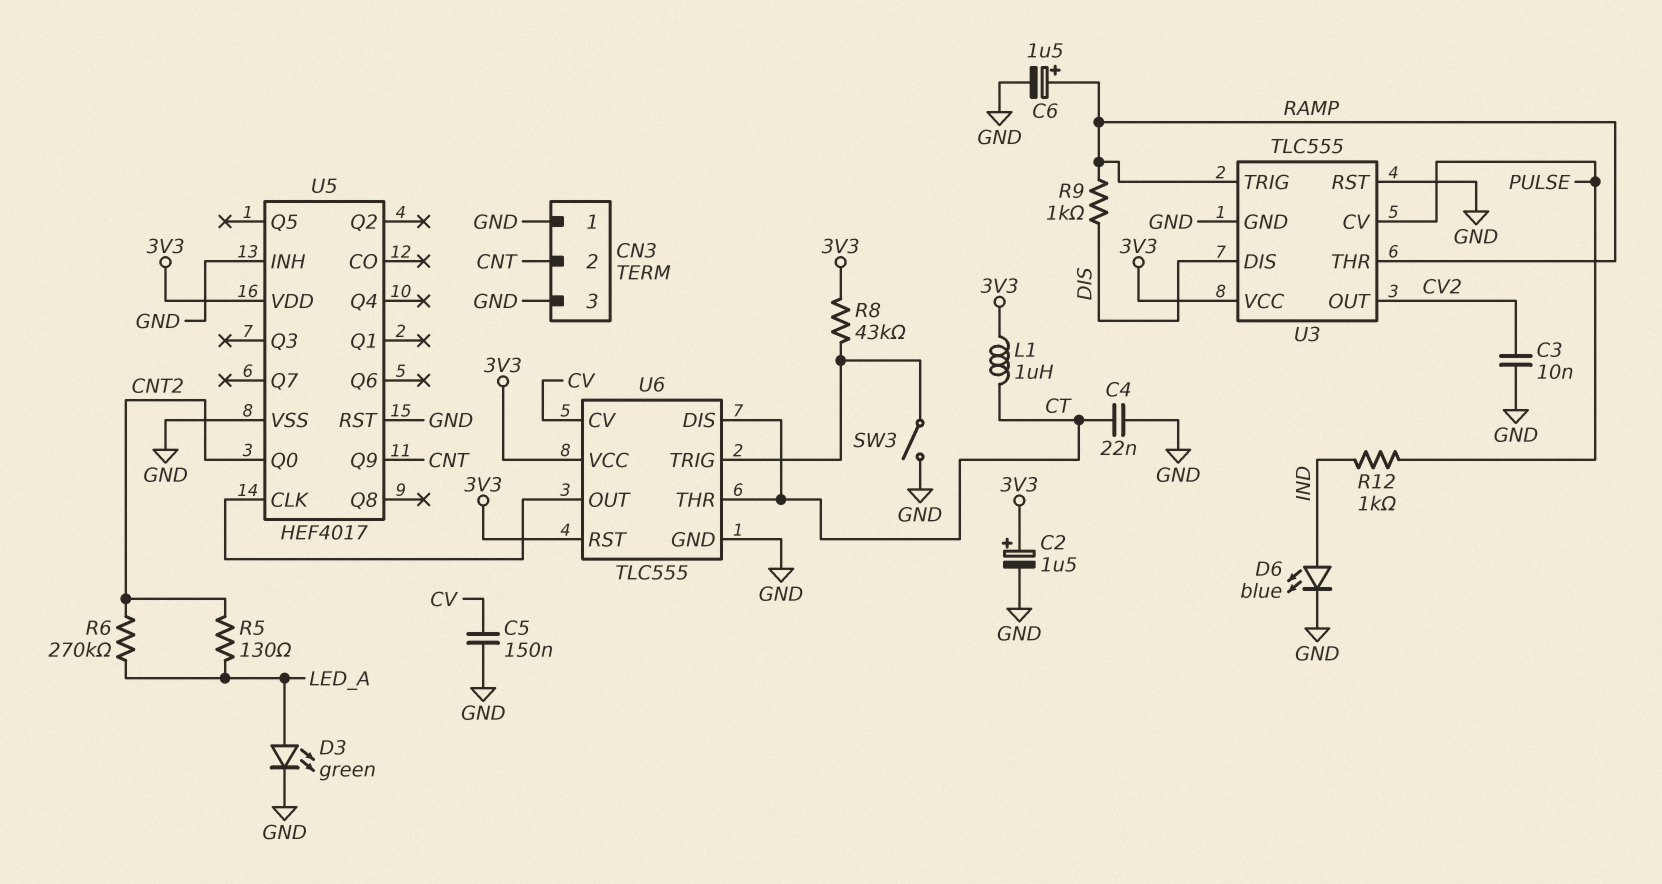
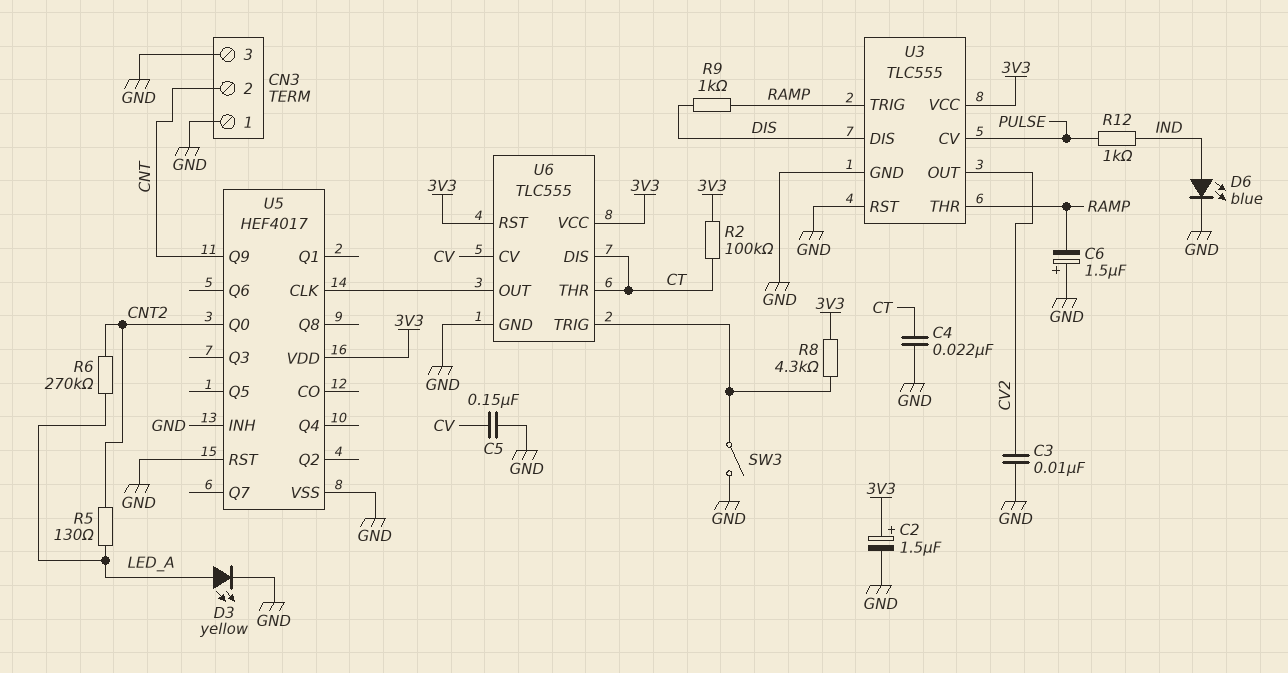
C6: 1.5uF (plus RAMP, minus GND) -> 1.5uF (plus GND, minus RAMP)
D3: LED green (A LED_A, K GND) -> LED yellow (A LED_A, K GND)
L1: 1uH (3V3, CT) -> none
R2: none -> 100k (3V3, CT)
R8: 43k (3V3, U6/TRIG) -> 4.3k (3V3, U6/TRIG)

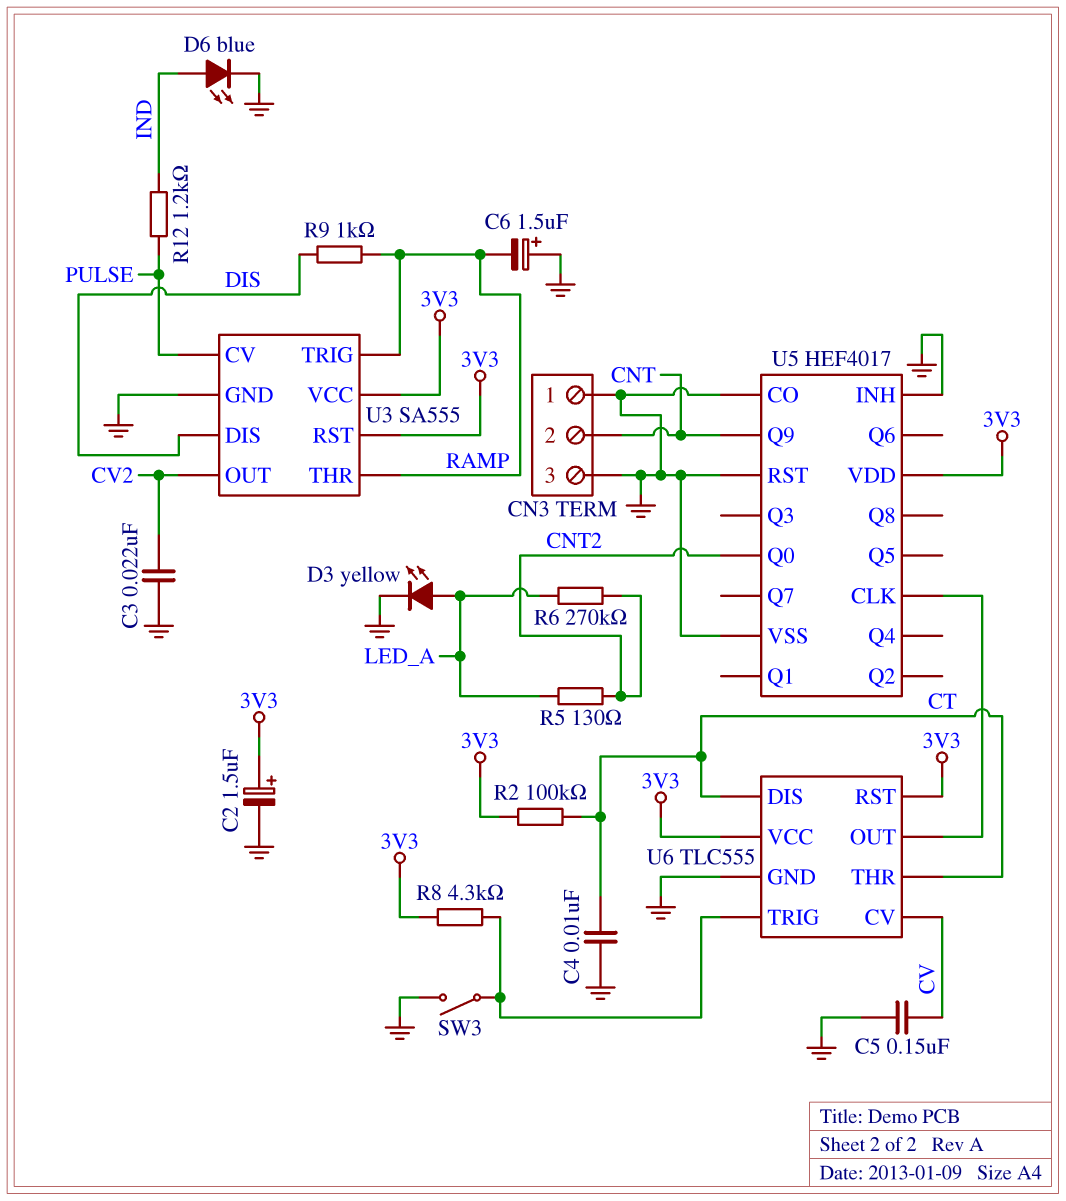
C3: 10nF (CV2, GND) -> 22nF (CV2, GND)
C4: 22nF (CT, GND) -> 10nF (CT, GND)
R12: 1k (IND, PULSE) -> 1.2k (IND, PULSE)
U3: TLC555 -> SA555
U3 pin RST: GND -> 3V3
U5 pin CO: none -> GND

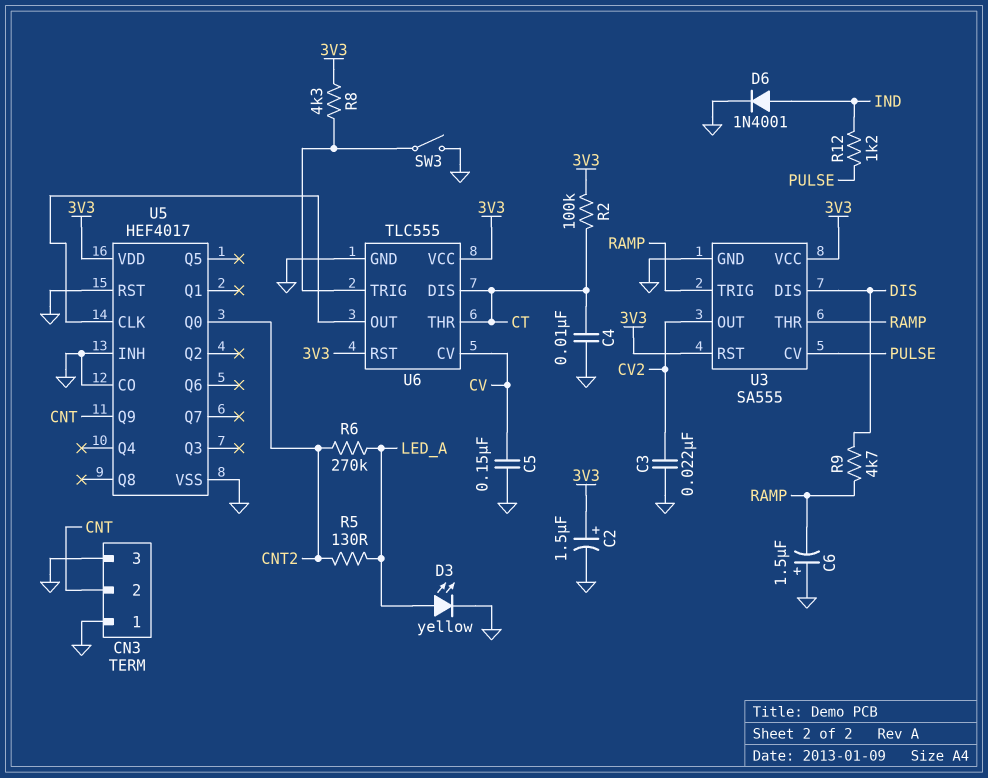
D6: LED blue (A IND, K GND) -> diode 1N4001 (A IND, K GND)
R9: 1k (DIS, RAMP) -> 4.7k (DIS, RAMP)

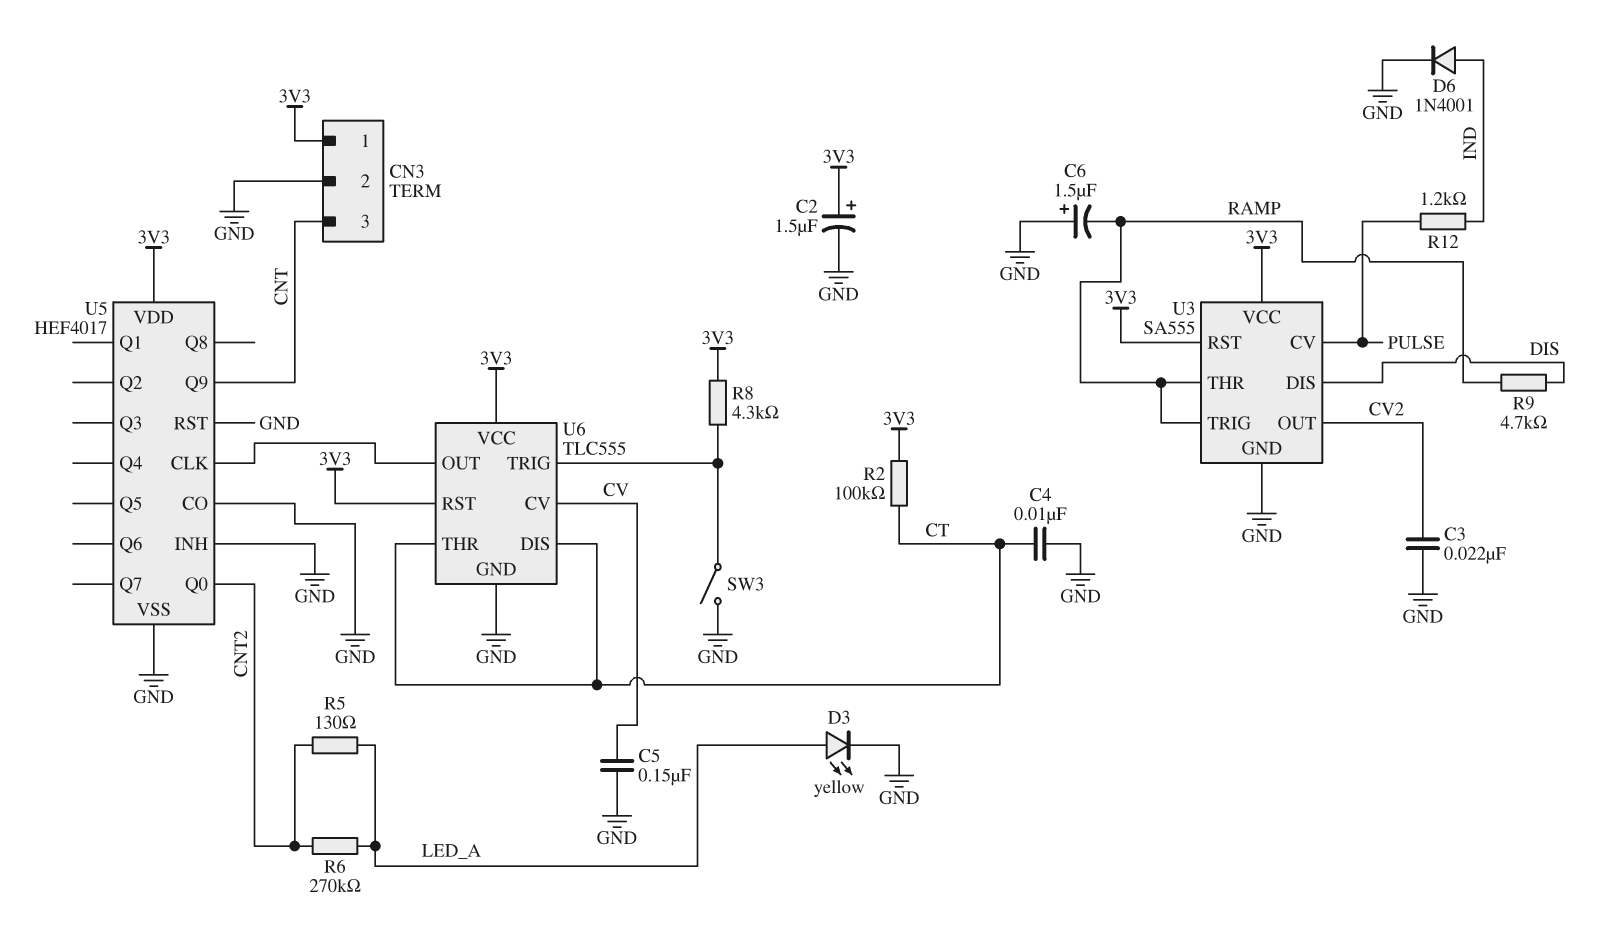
CN3 pin 1: GND -> 3V3
CN3 pin 2: CNT -> GND
CN3 pin 3: GND -> CNT

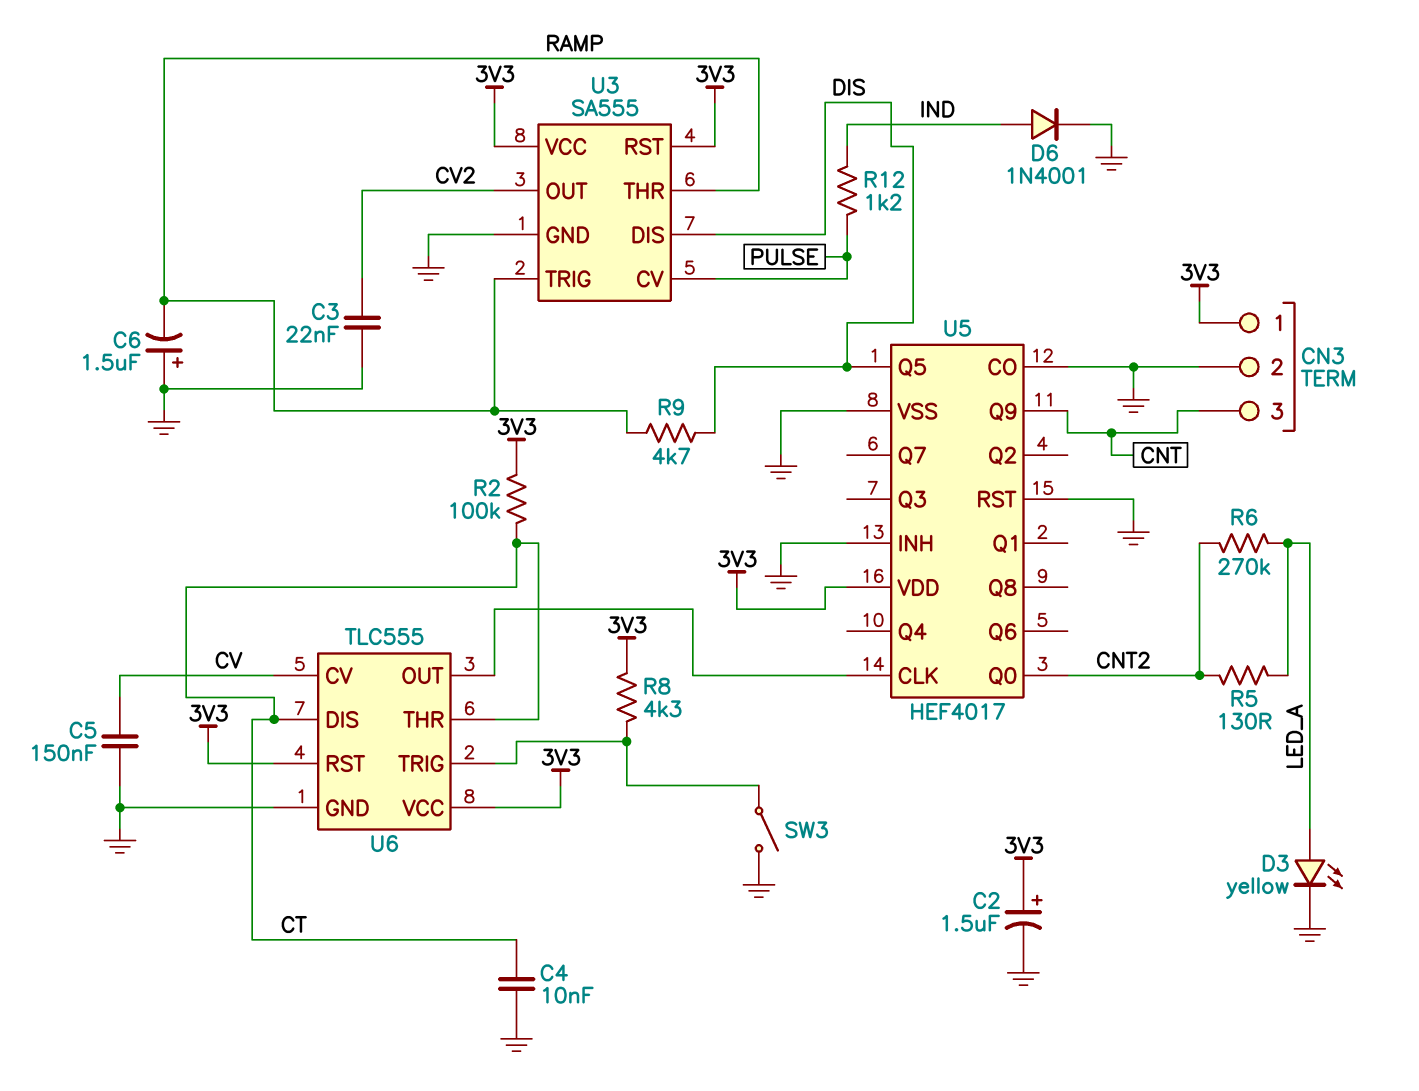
U5 pin Q5: none -> DIS

